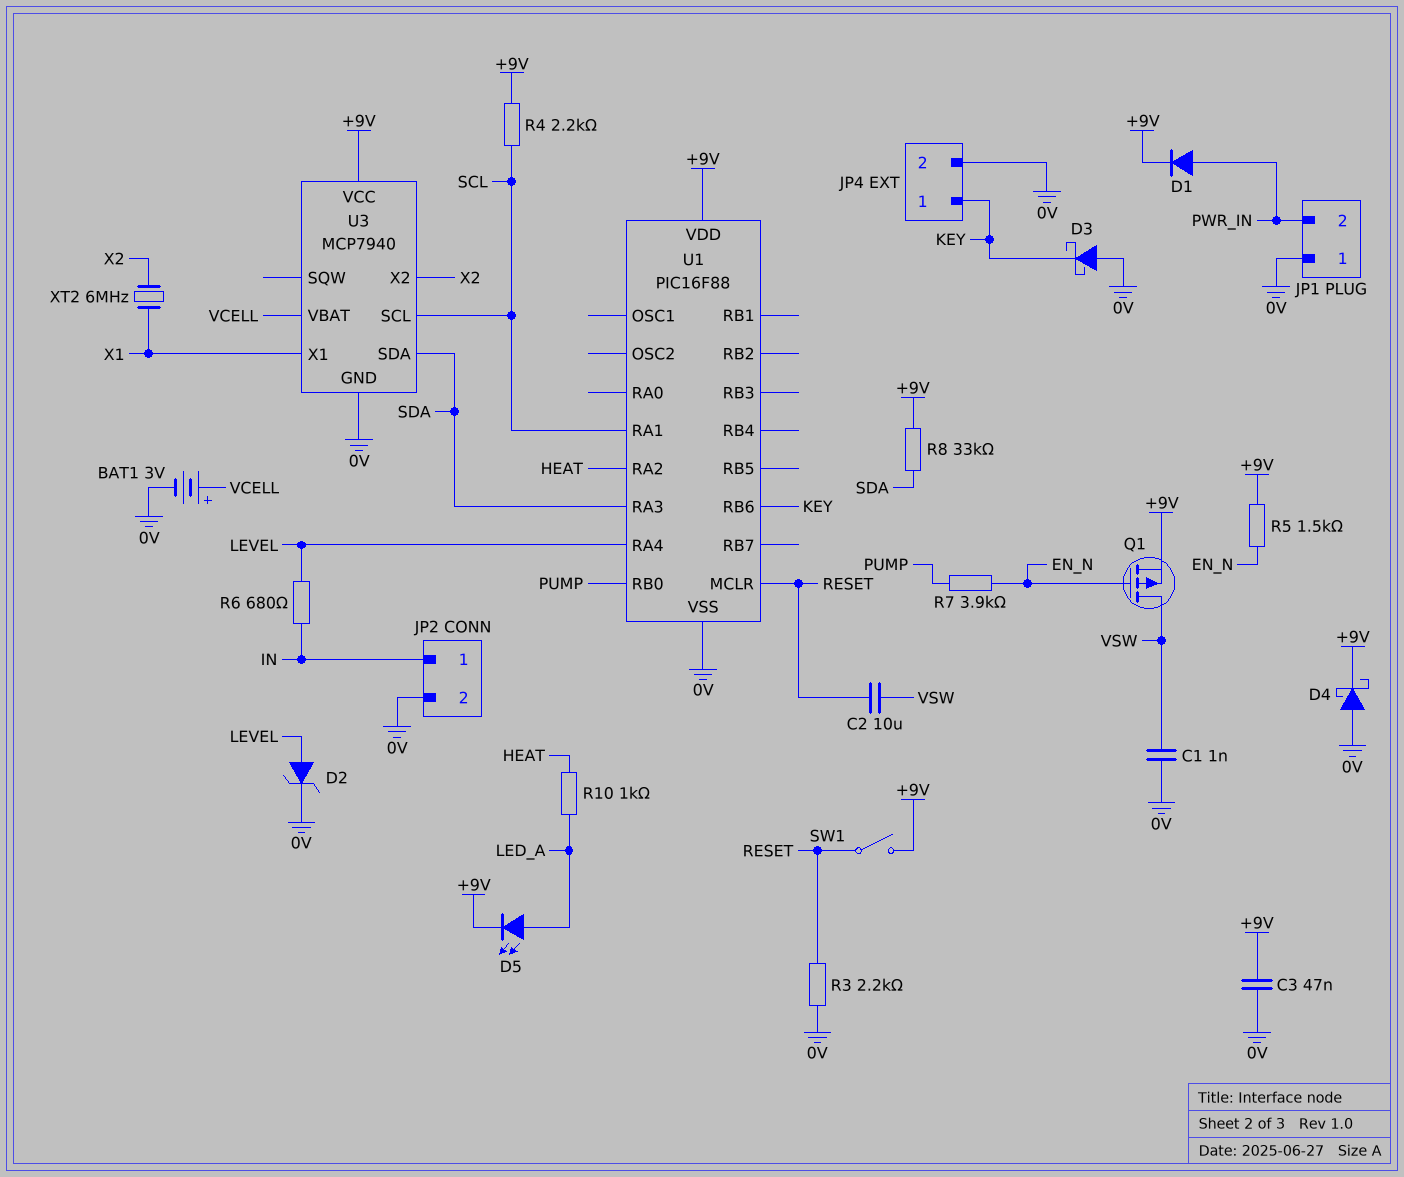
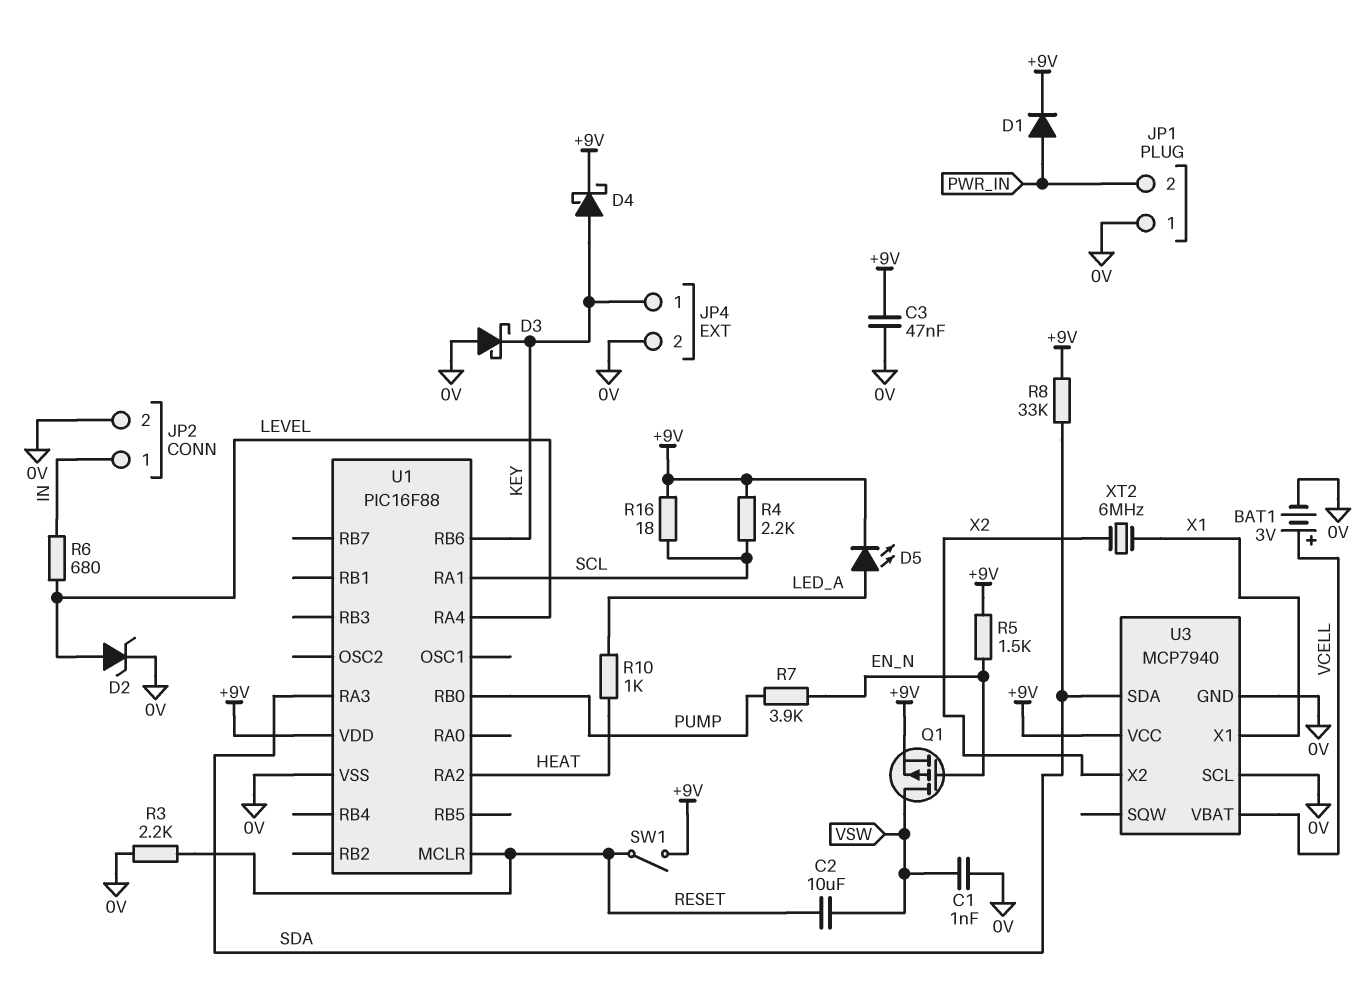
D4: schottky (A 0V, K +9V) -> schottky (A KEY, K +9V)
R16: none -> 18 (+9V, SCL)
U3 pin SCL: SCL -> 0V

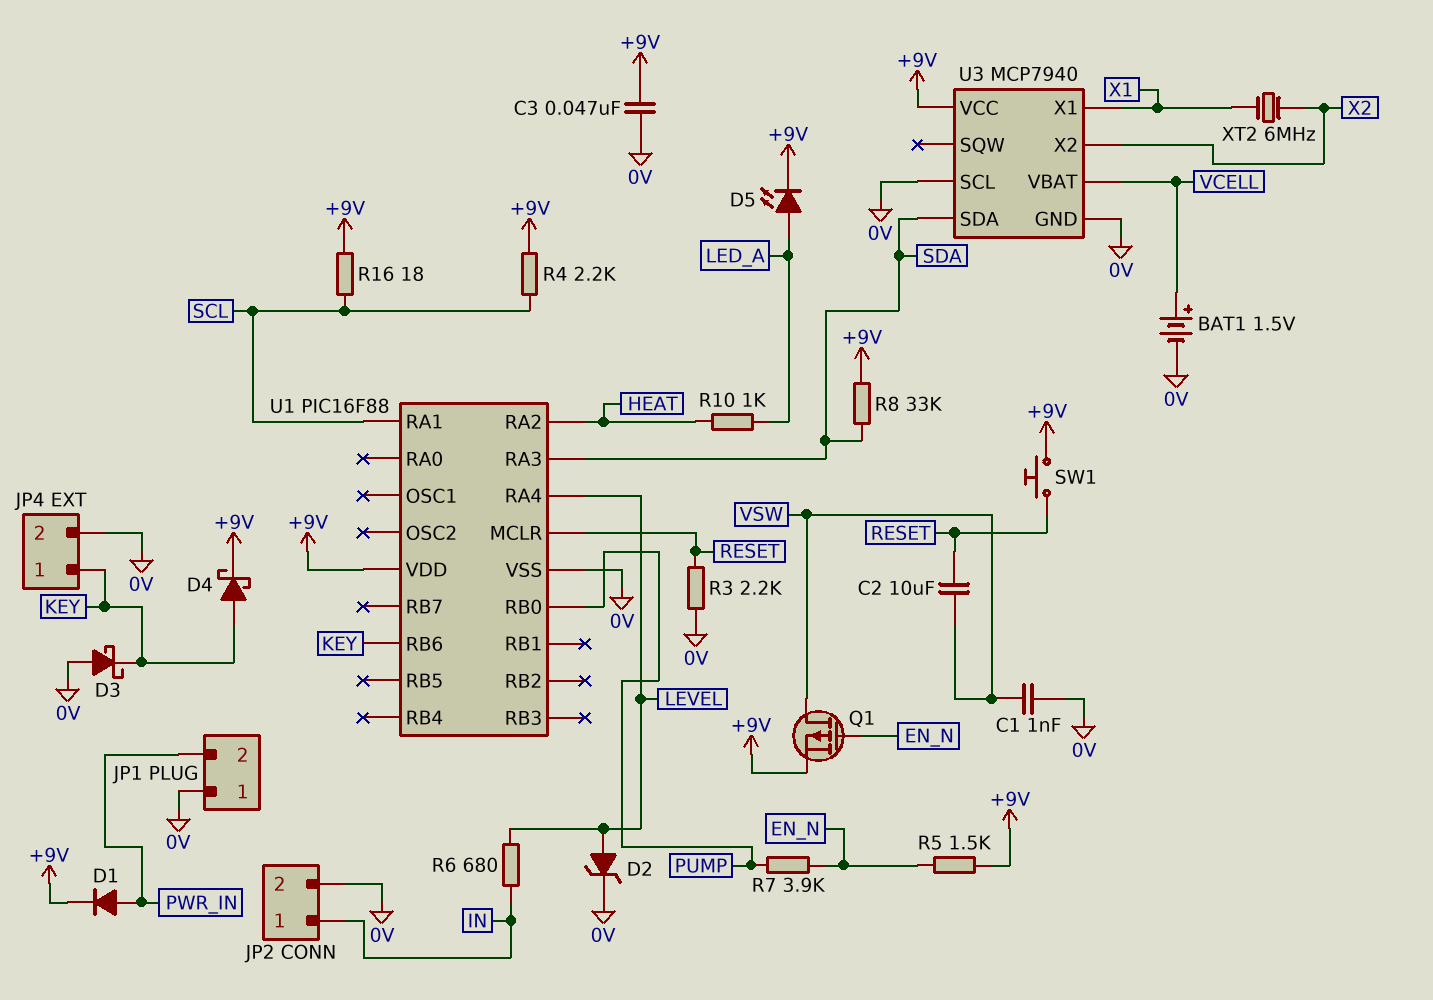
BAT1: 3V (plus VCELL, minus 0V) -> 1.5V (plus VCELL, minus 0V)
SW1: switch (+9V, RESET) -> button (+9V, RESET)

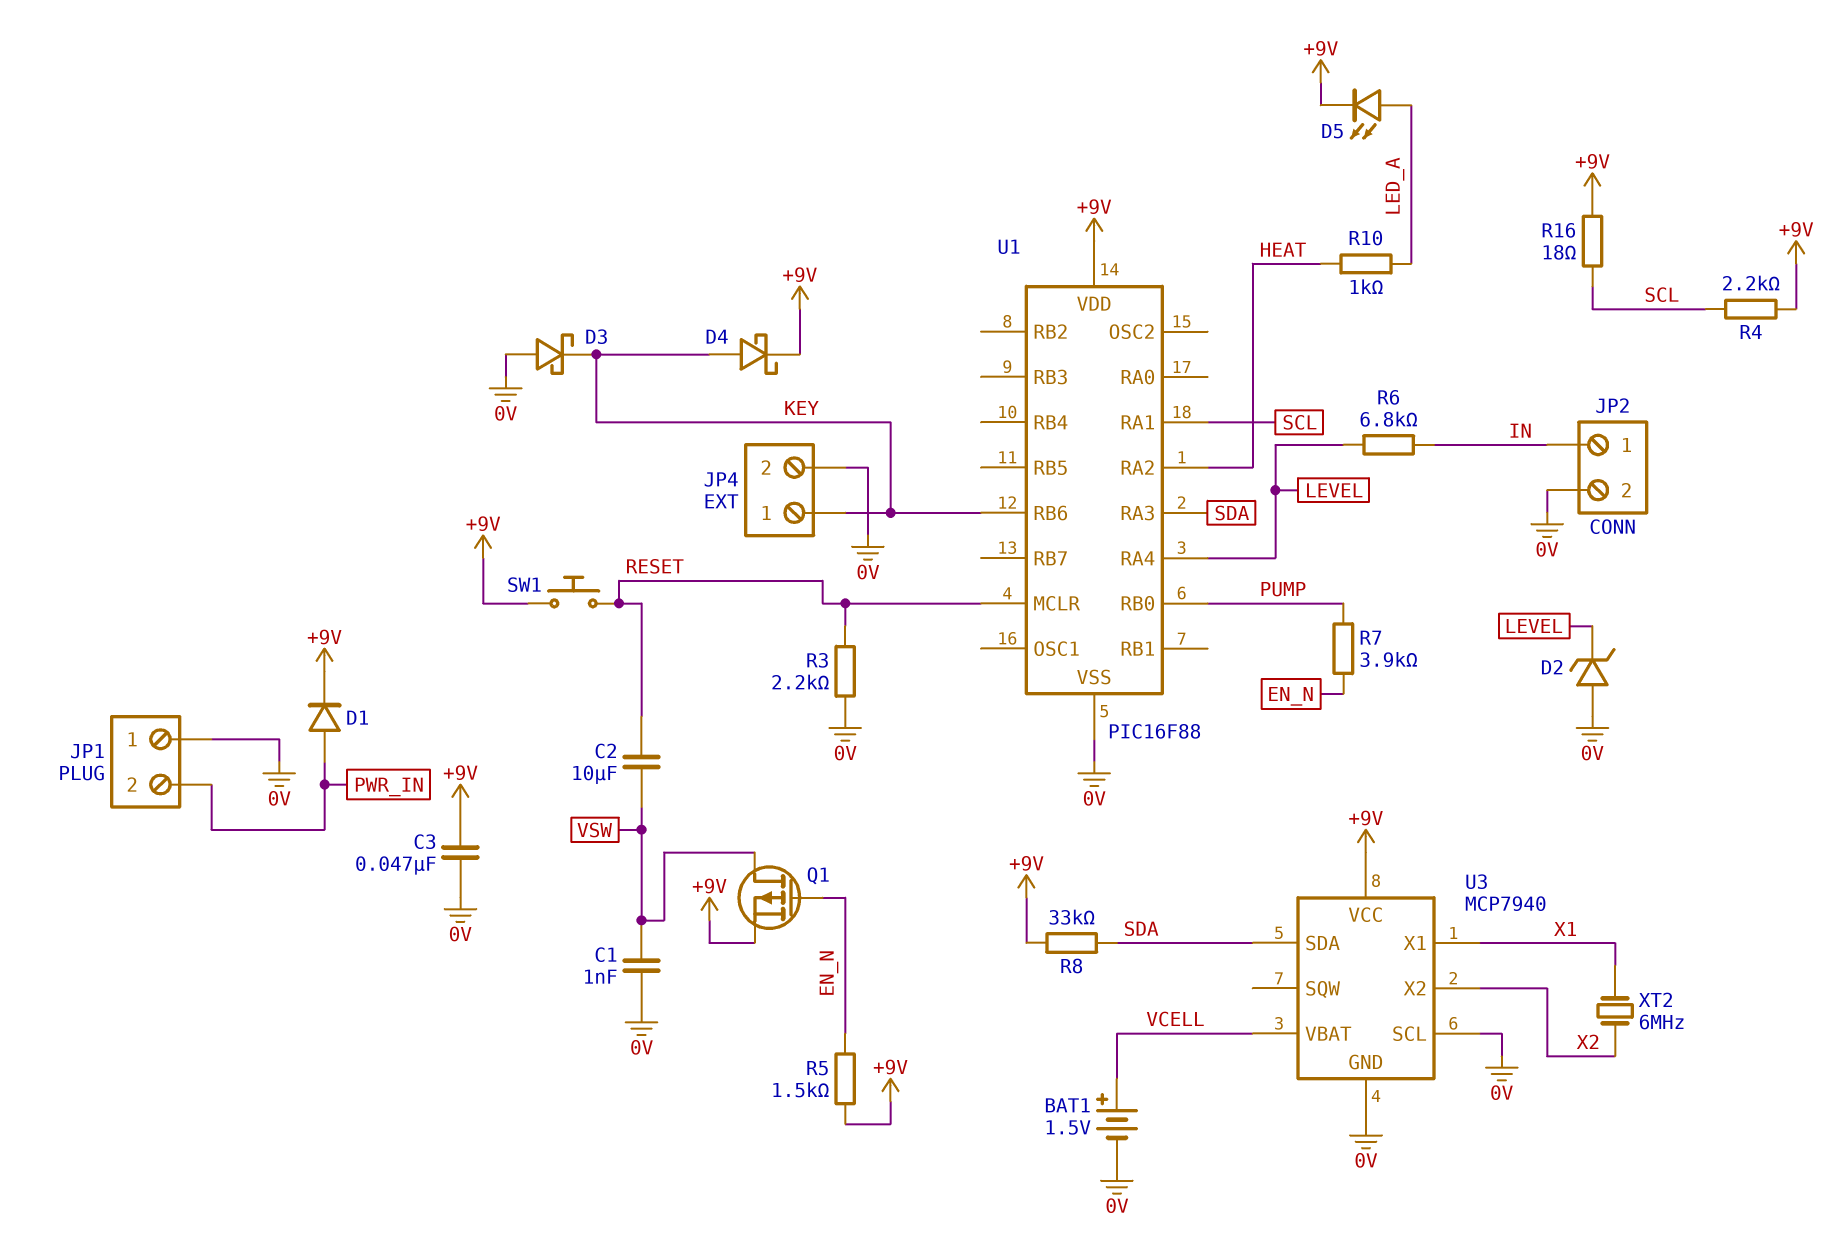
D2: zener (A LEVEL, K 0V) -> zener (A 0V, K LEVEL)
R6: 680 (IN, LEVEL) -> 6.8k (IN, LEVEL)

